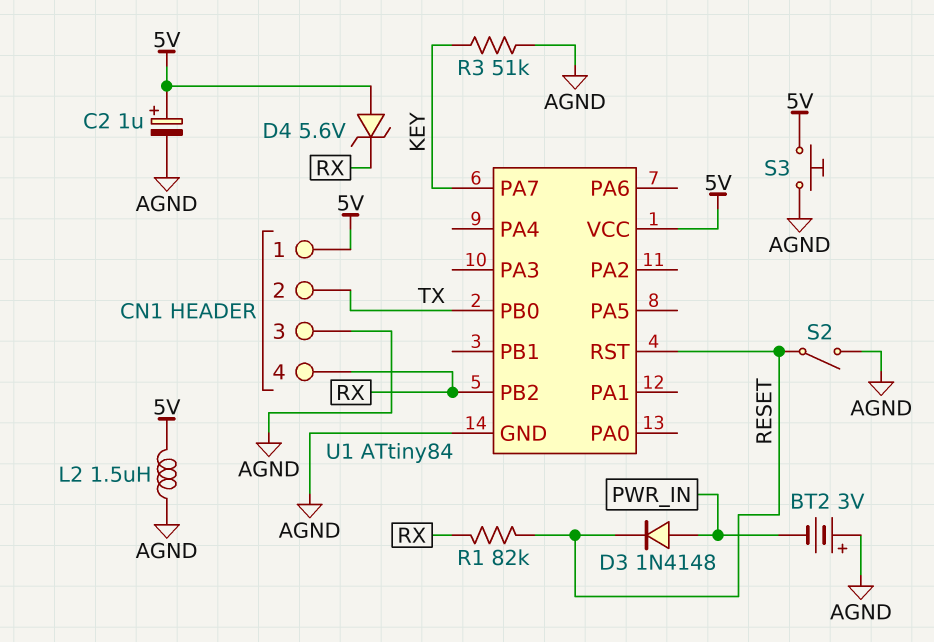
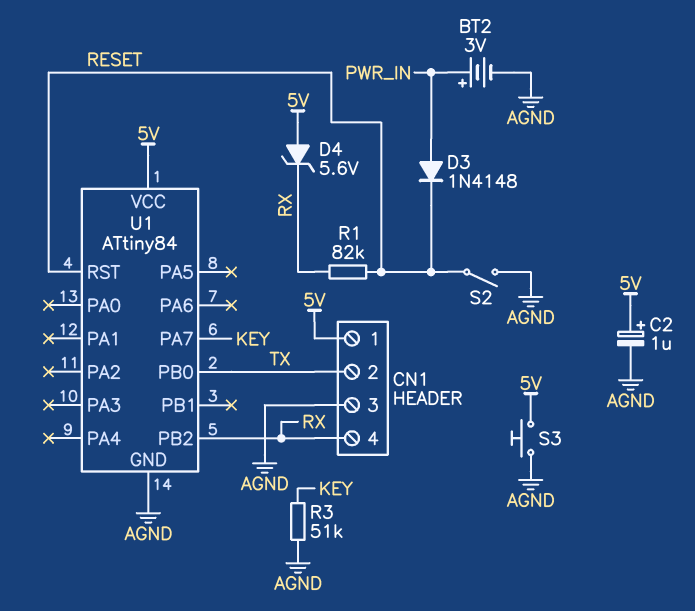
BT2: 3V (plus AGND, minus PWR_IN) -> 3V (plus PWR_IN, minus AGND)
L2: 1.5uH (5V, AGND) -> none

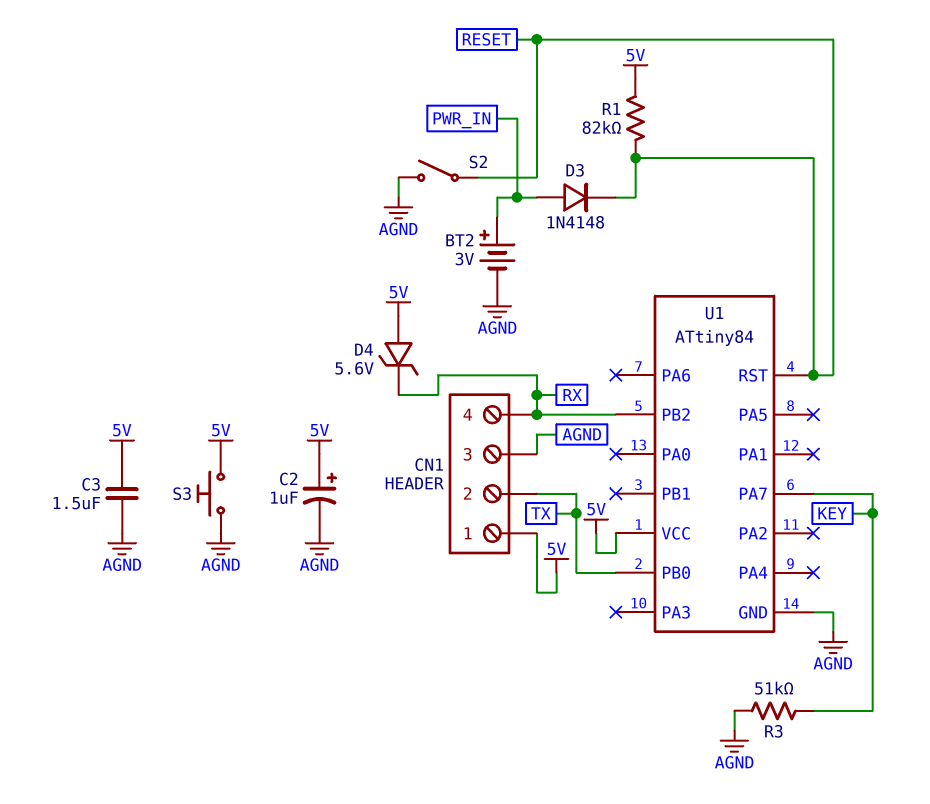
C3: none -> 1.5uF (5V, AGND)
R1: 82k (RESET, RX) -> 82k (5V, RESET)

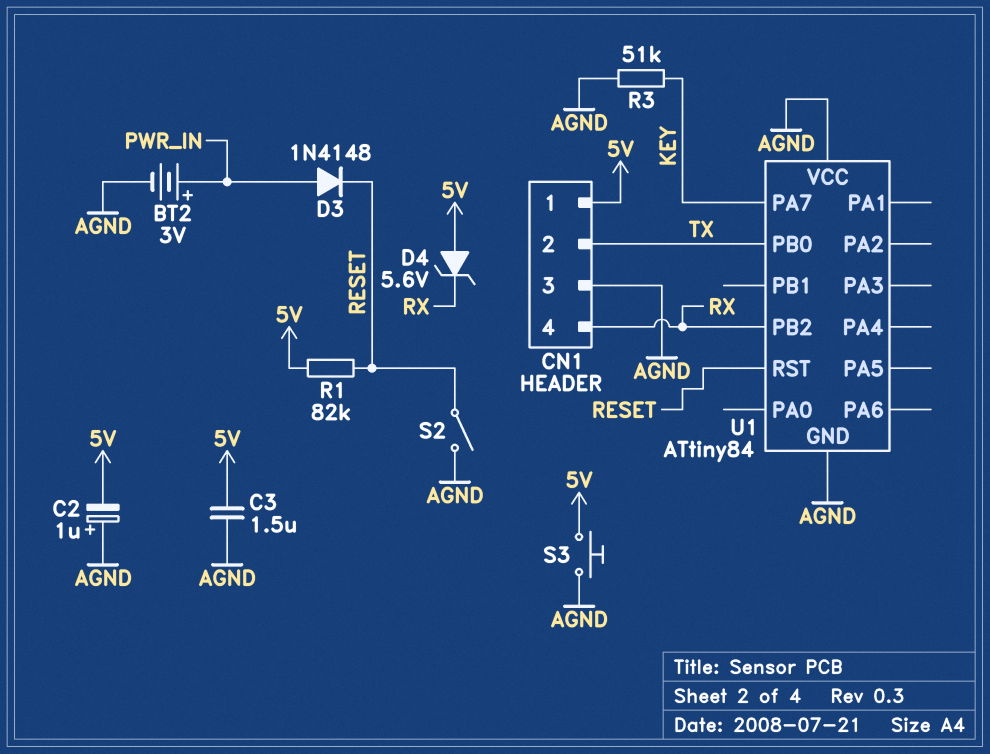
C2: 1uF (plus 5V, minus AGND) -> 1uF (plus AGND, minus 5V)
U1 pin VCC: 5V -> AGND

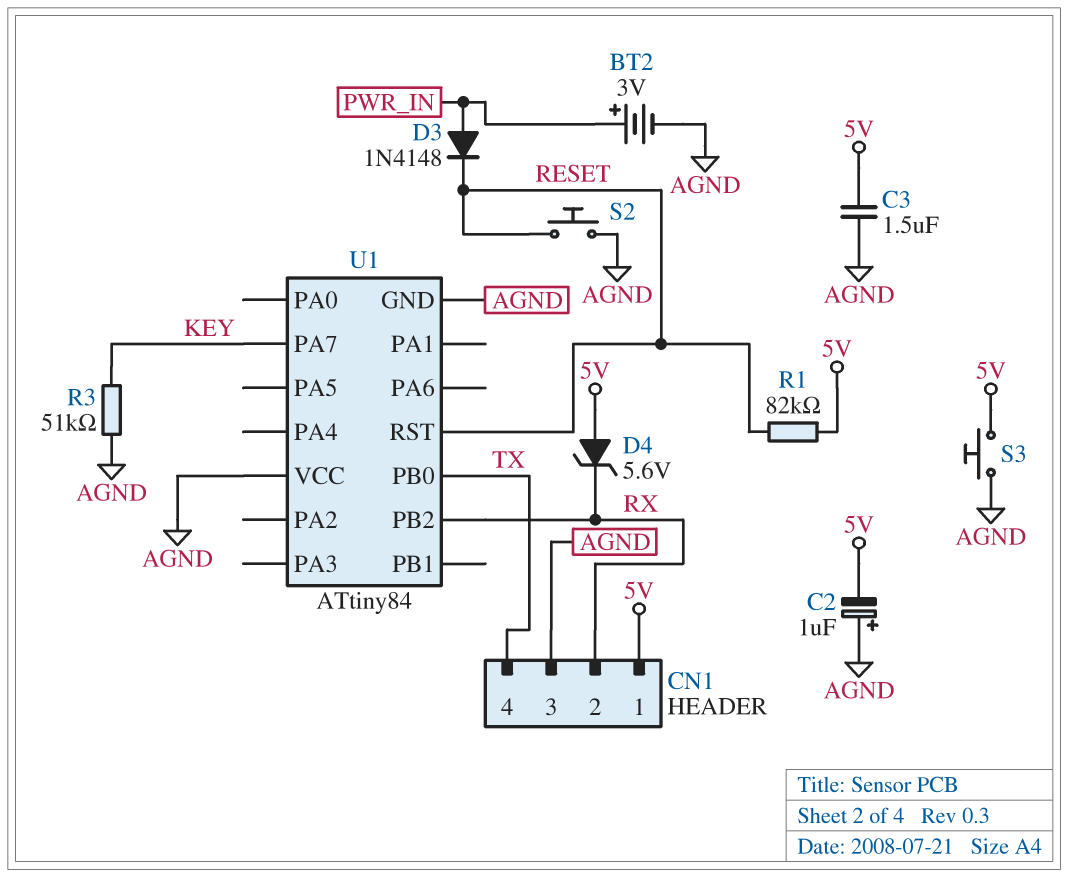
CN1 pin 2: TX -> RX
CN1 pin 4: RX -> TX
S2: switch (AGND, RESET) -> button (AGND, RESET)

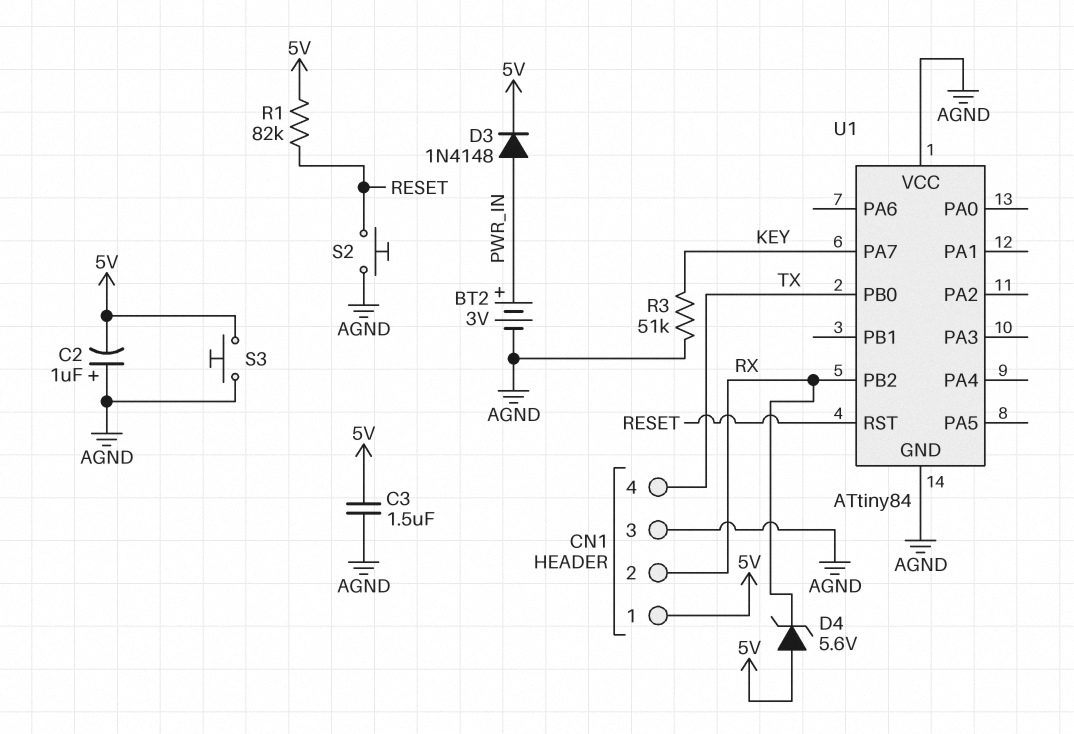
D3: diode 1N4148 (A PWR_IN, K RESET) -> diode 1N4148 (A PWR_IN, K 5V)

